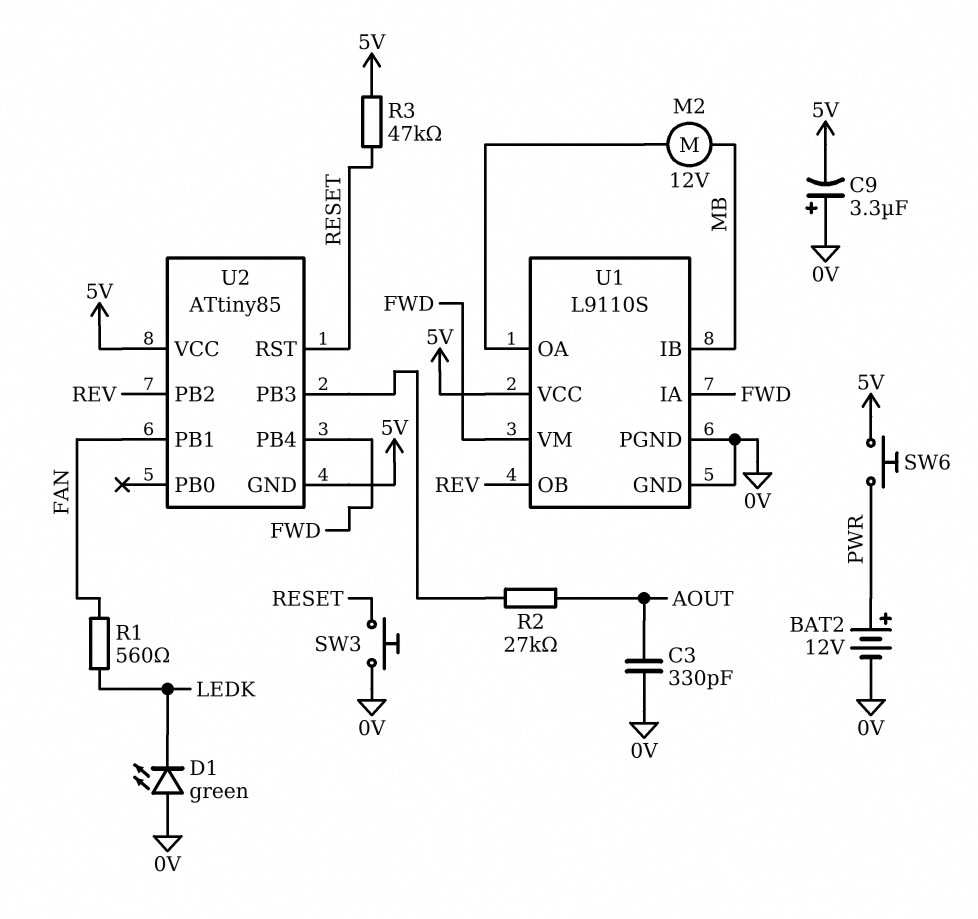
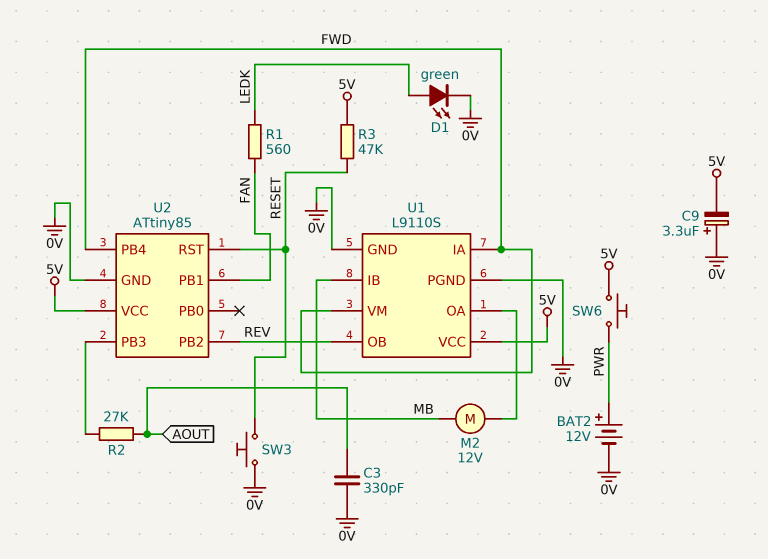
D1: LED green (A 0V, K LEDK) -> LED green (A LEDK, K 0V)
U2 pin GND: 5V -> 0V

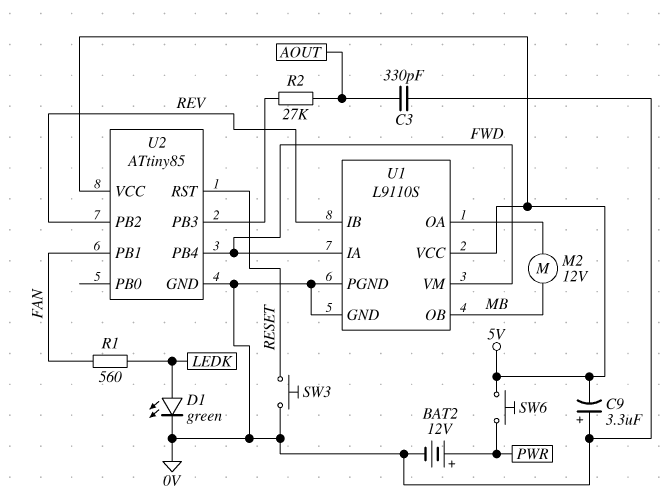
R3: 47k (5V, RESET) -> none
U1 pin IB: MB -> REV
U1 pin OB: REV -> MB

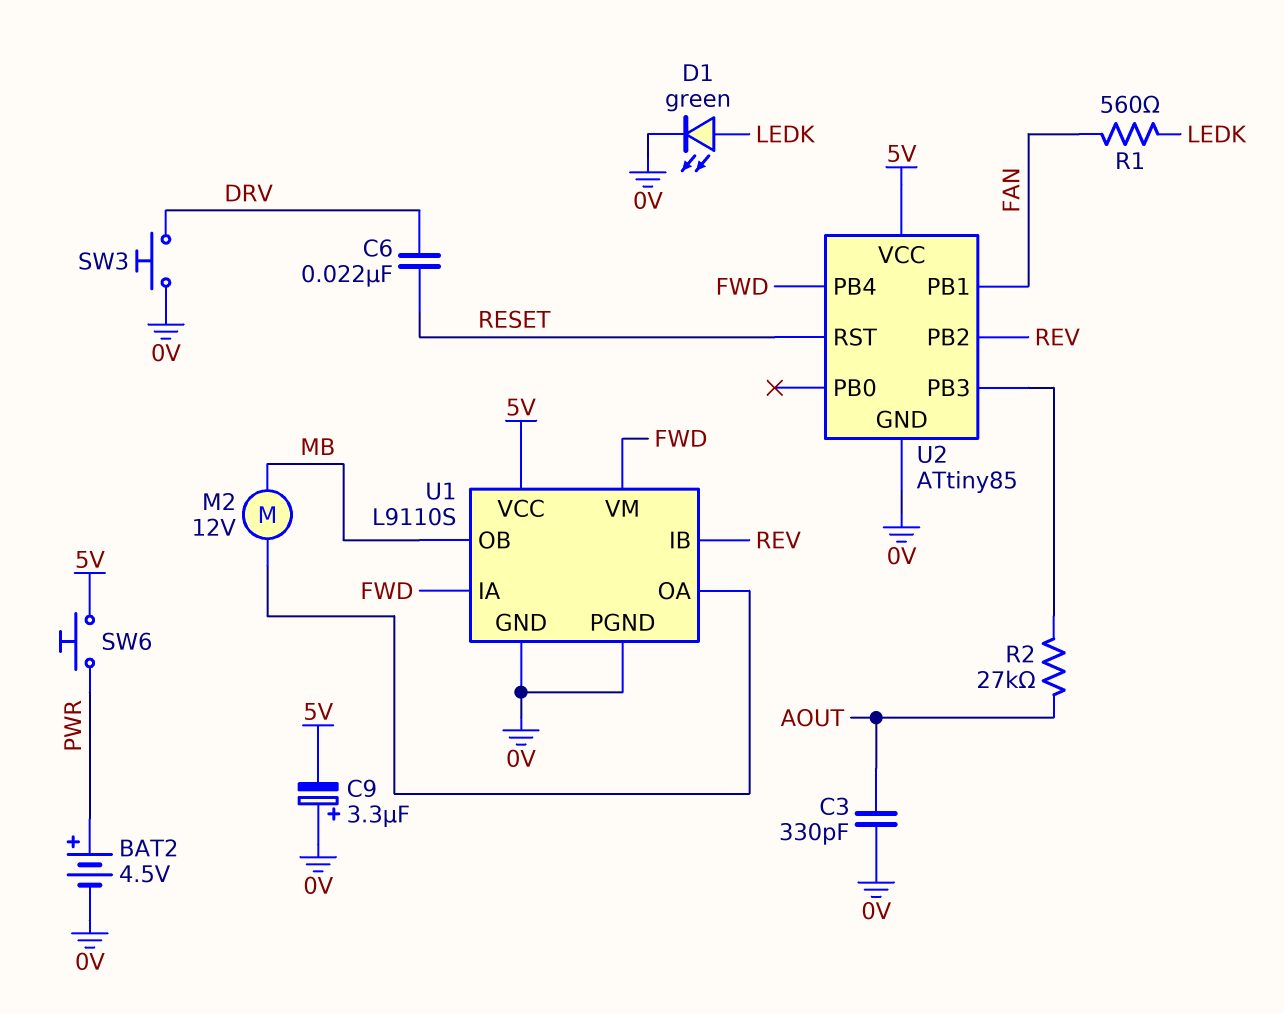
BAT2: 12V (plus PWR, minus 0V) -> 4.5V (plus PWR, minus 0V)
C6: none -> 22nF (DRV, RESET)
SW3: button (0V, RESET) -> button (0V, DRV)

